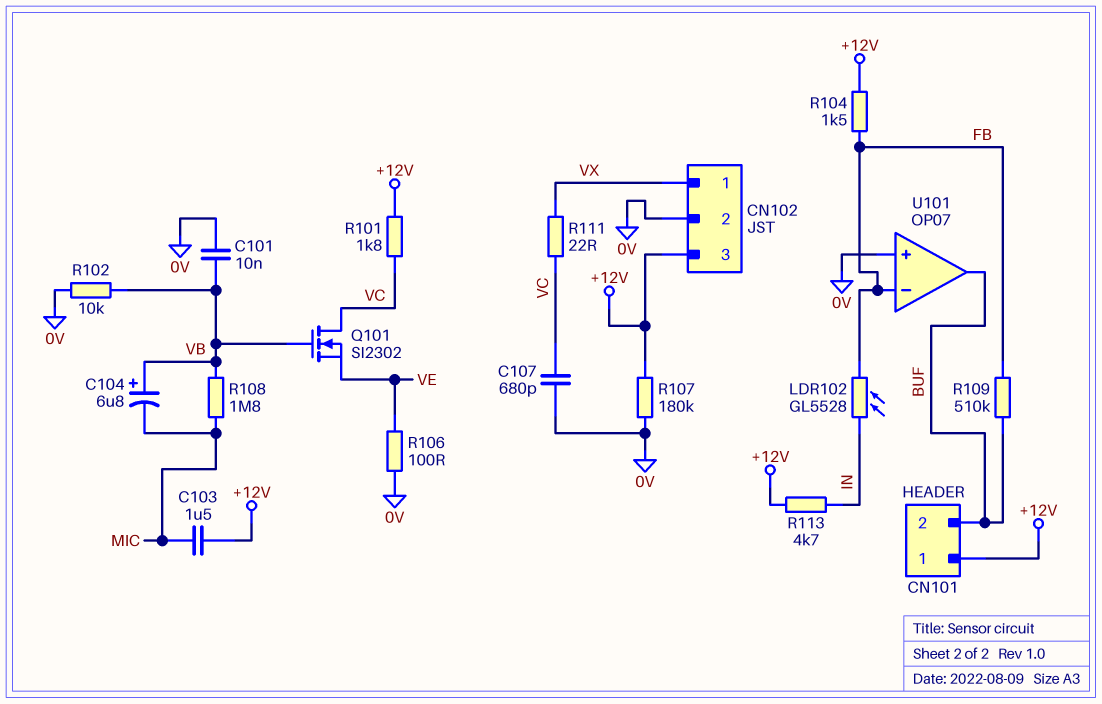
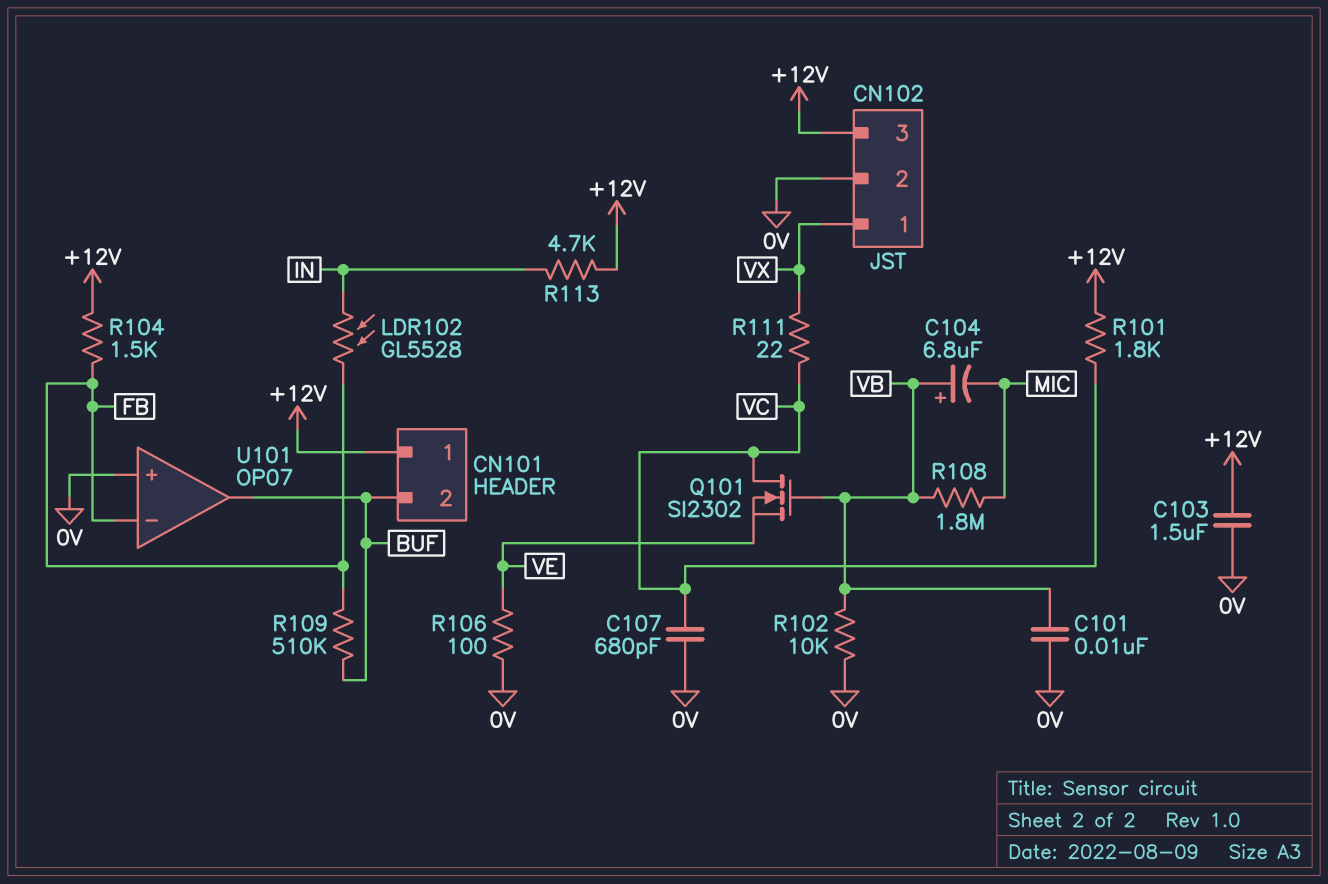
C103: 1.5uF (+12V, MIC) -> 1.5uF (+12V, 0V)
R107: 180k (+12V, 0V) -> none

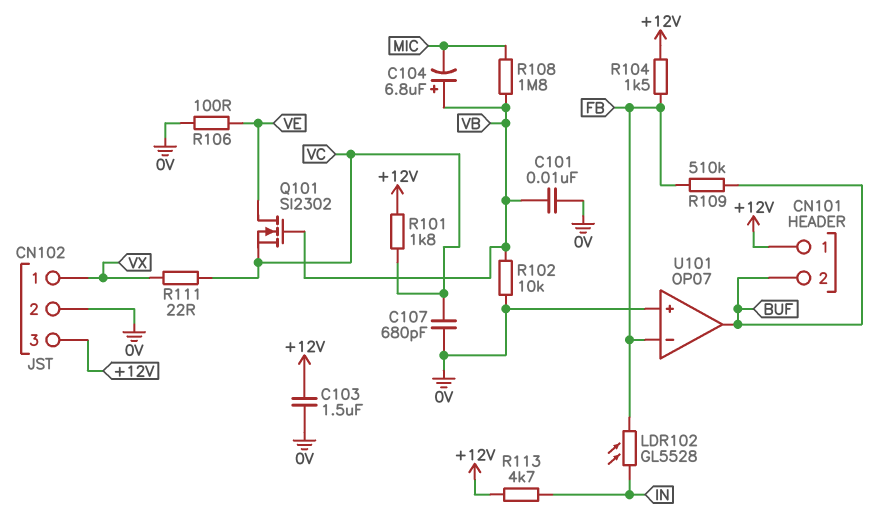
Q101: NMOS SI2302 (G VB, D VC, S VE) -> NMOS SI2302 (G VB, D VE, S VC)

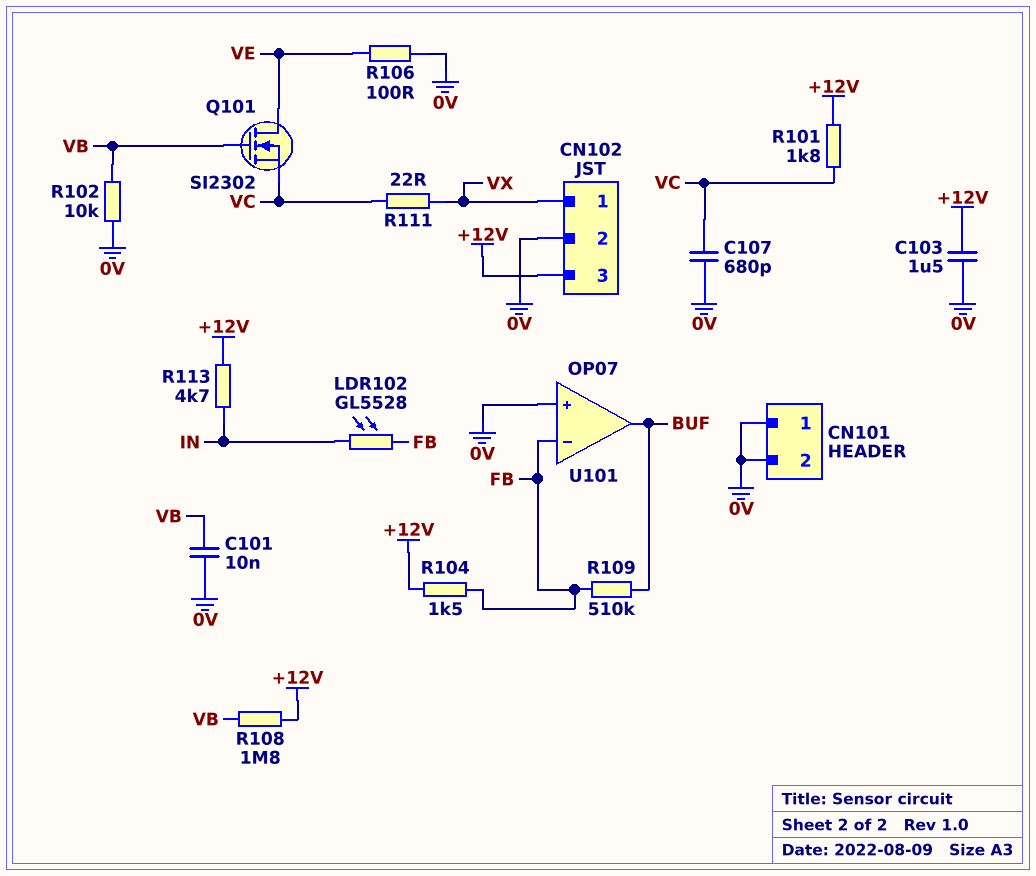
C104: 6.8uF (plus VB, minus MIC) -> none
CN101 pin 1: +12V -> 0V
CN101 pin 2: BUF -> 0V
R108: 1.8M (MIC, VB) -> 1.8M (+12V, VB)

